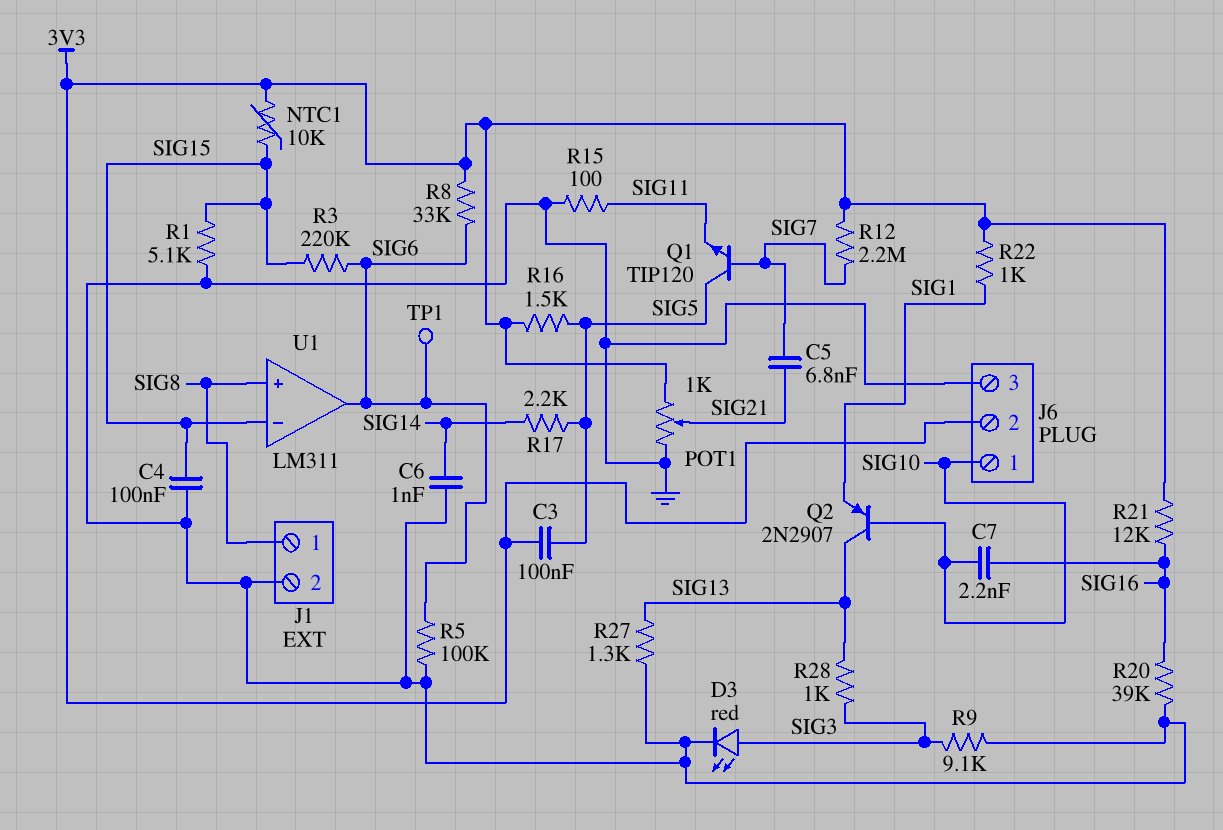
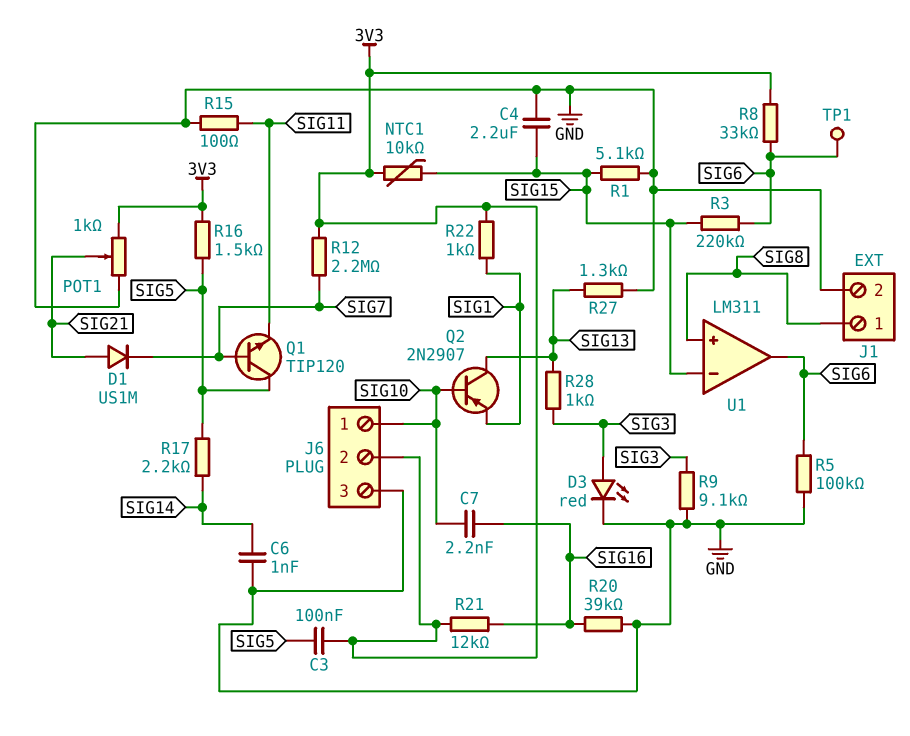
C4: 100nF (GND, SIG15) -> 2.2uF (GND, SIG15)
C5: 6.8nF (SIG7, SIG21) -> none
D1: none -> diode US1M (A SIG21, K SIG7)

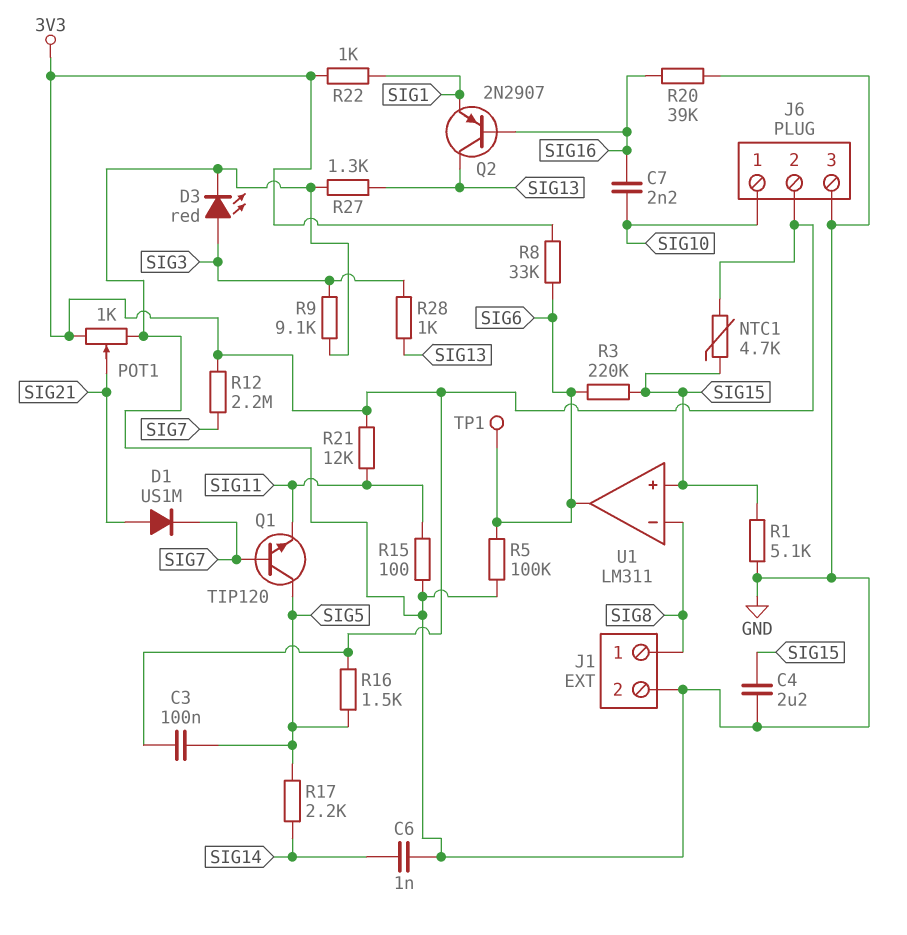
NTC1: 10k (3V3, SIG15) -> 4.7k (3V3, SIG15)
Q2: PNP 2N2907 (B SIG10, C SIG13, E SIG1) -> PNP 2N2907 (B SIG16, C SIG13, E SIG1)
R21: 12k (3V3, SIG16) -> 12k (3V3, SIG11)
U1 pin in+: SIG8 -> SIG15
U1 pin in-: SIG15 -> SIG8

